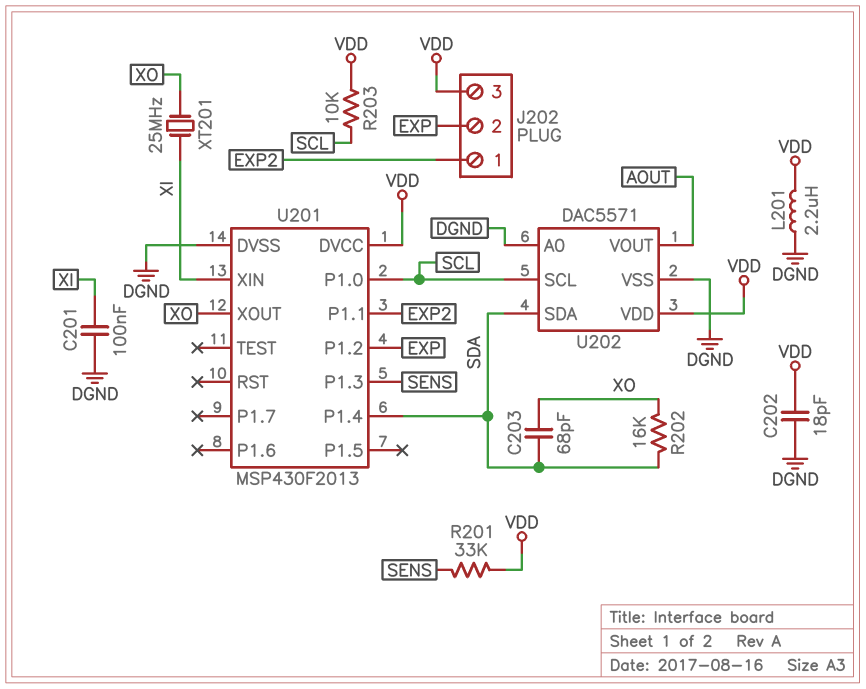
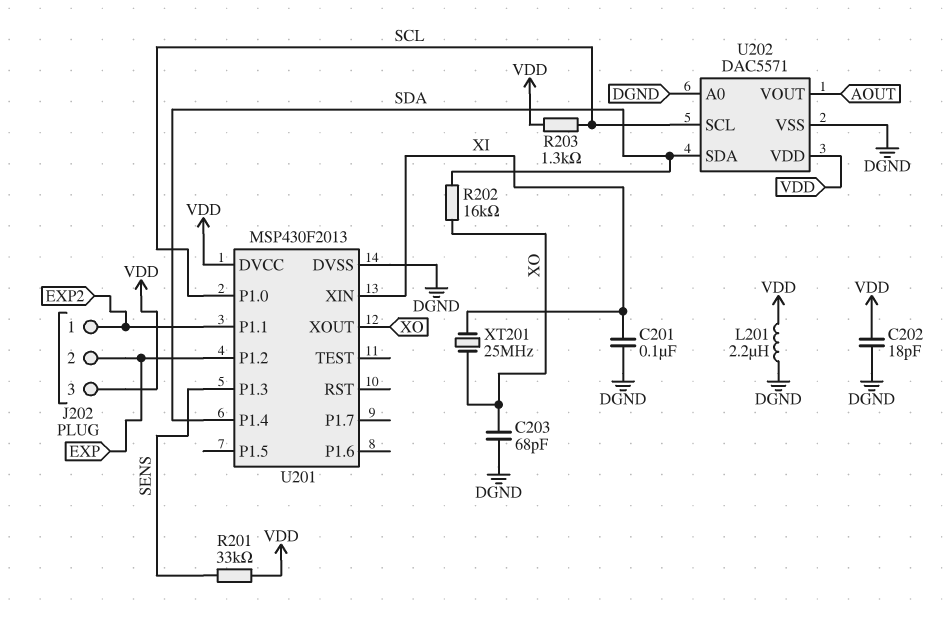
C203: 68pF (SDA, XO) -> 68pF (DGND, XO)
R203: 10k (SCL, VDD) -> 1.3k (SCL, VDD)

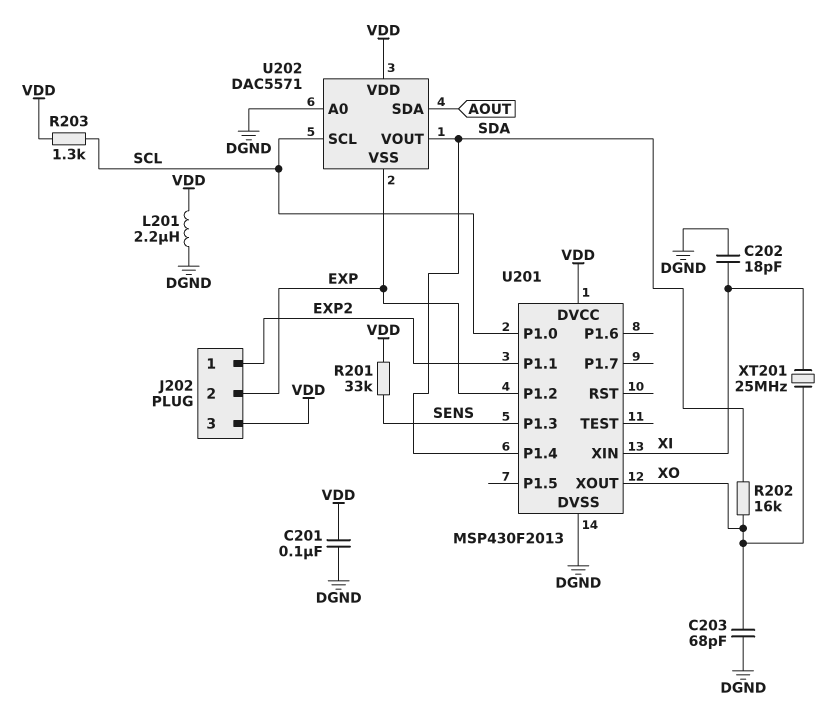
C201: 100nF (DGND, XI) -> 100nF (DGND, VDD)
C202: 18pF (DGND, VDD) -> 18pF (DGND, XI)
U202 pin SDA: SDA -> AOUT
U202 pin VOUT: AOUT -> SDA
U202 pin VSS: DGND -> EXP

